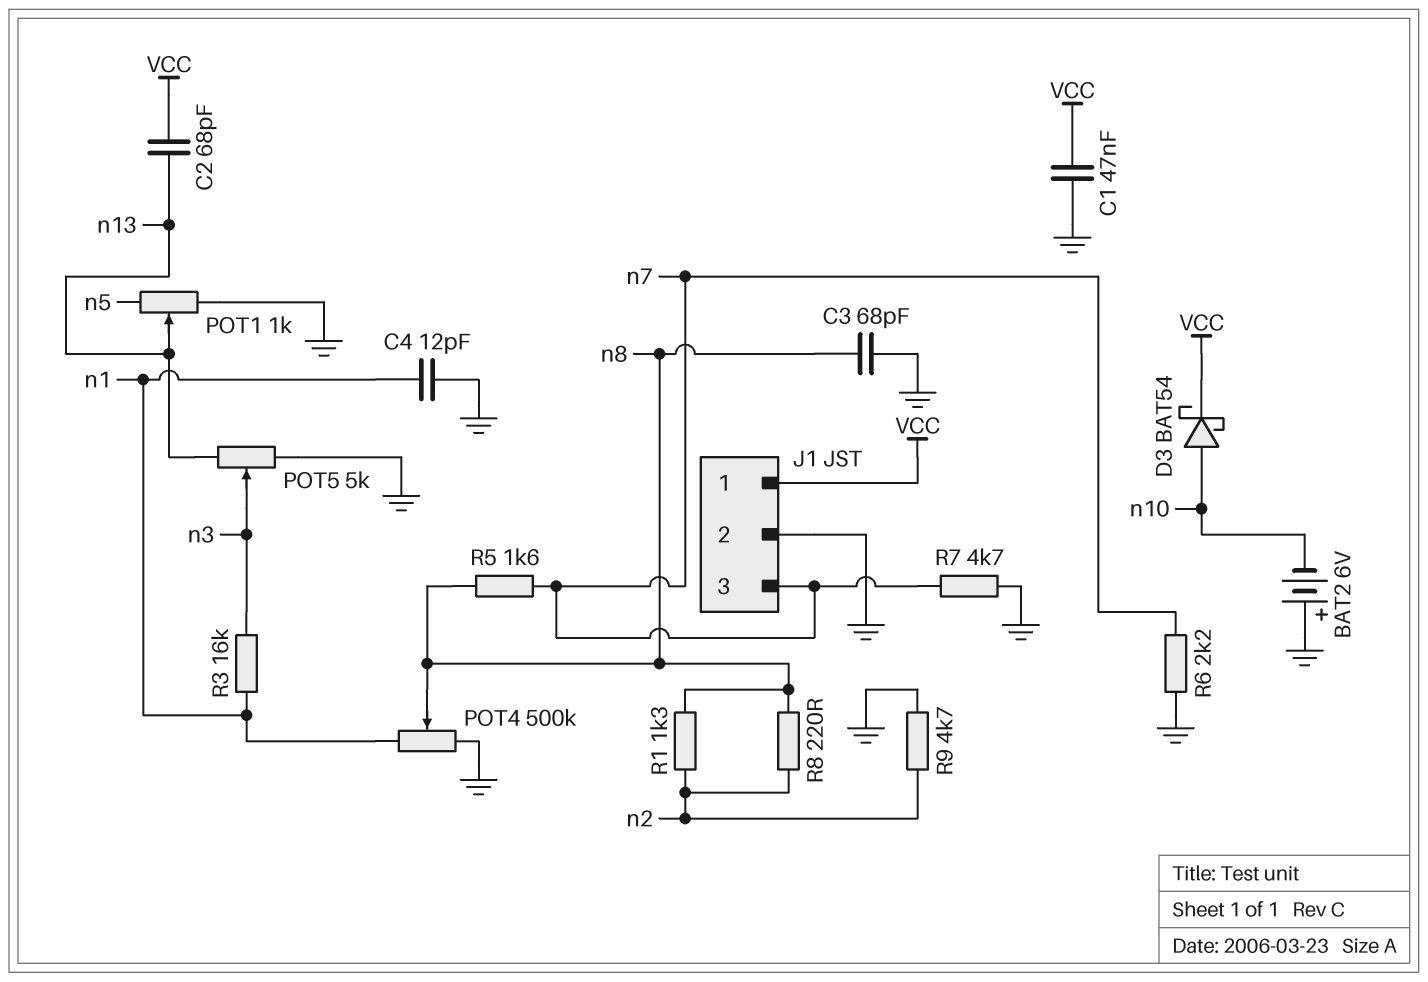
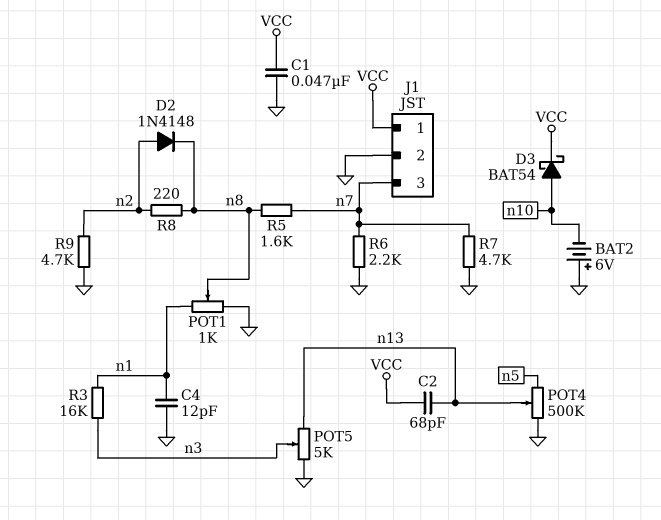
C3: 68pF (GND, n8) -> none
D2: none -> diode 1N4148 (A n2, K n8)
POT1: 1k (GND, n5, wiper n13) -> 1k (GND, n1, wiper n8)
POT4: 500k (GND, n1, wiper n8) -> 500k (GND, n5, wiper n13)
R1: 1.3k (n2, n8) -> none

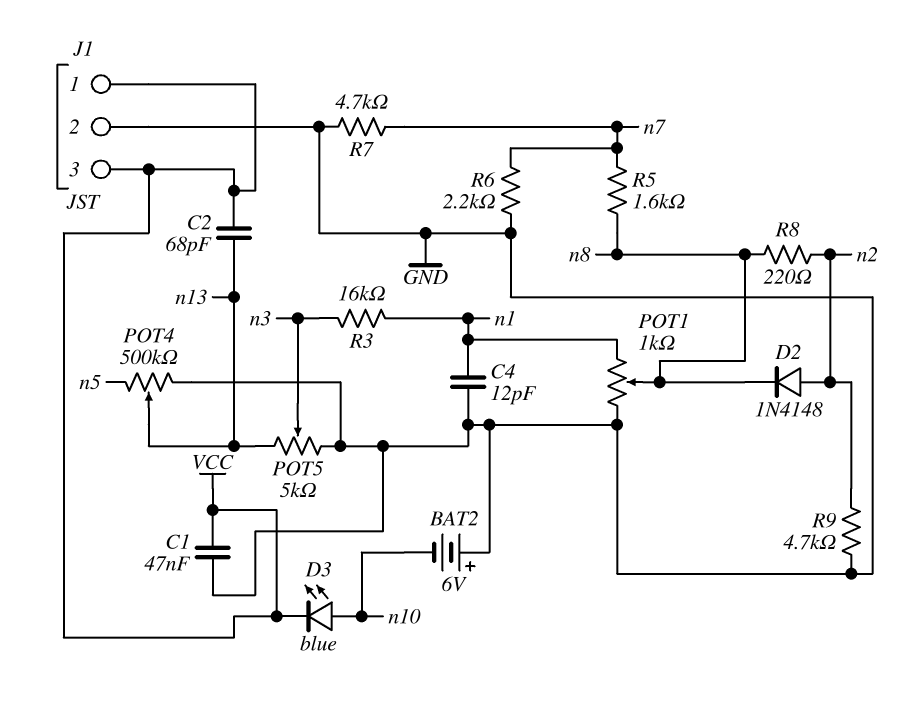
D3: schottky BAT54 (A n10, K VCC) -> LED blue (A n10, K VCC)
J1 pin 3: n7 -> VCC

